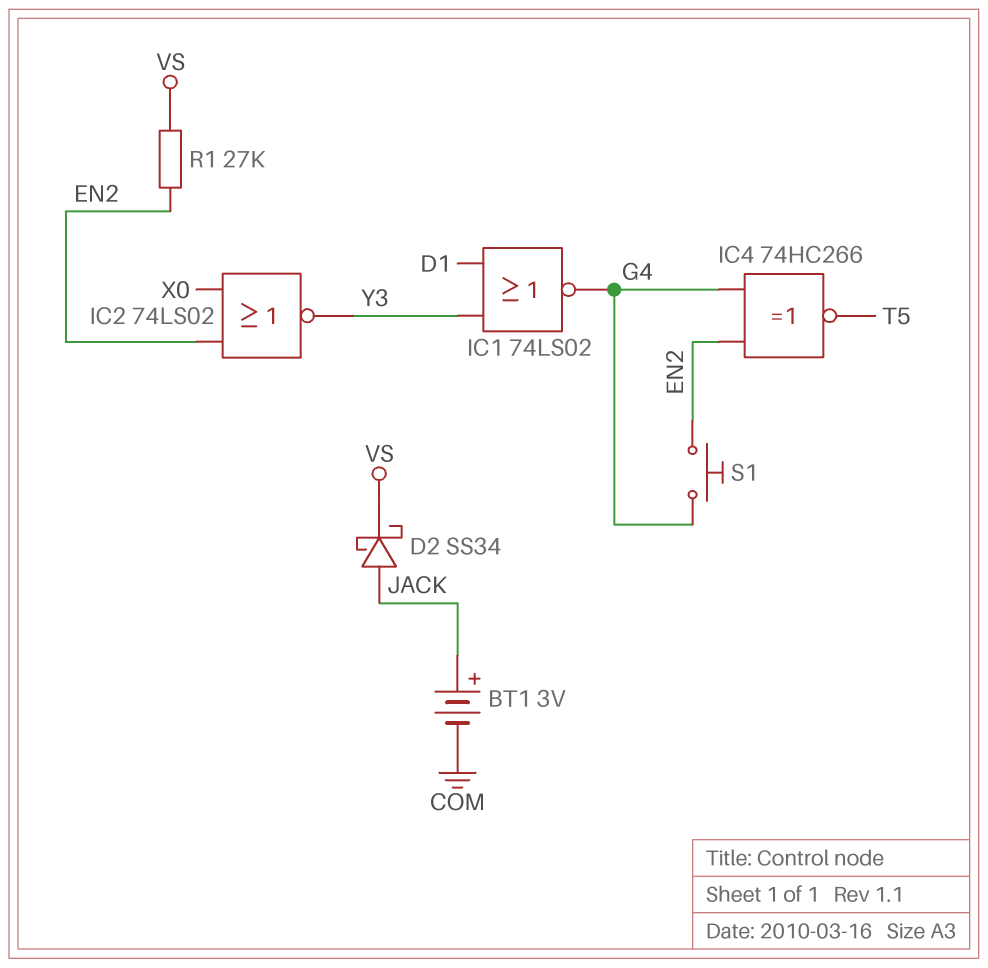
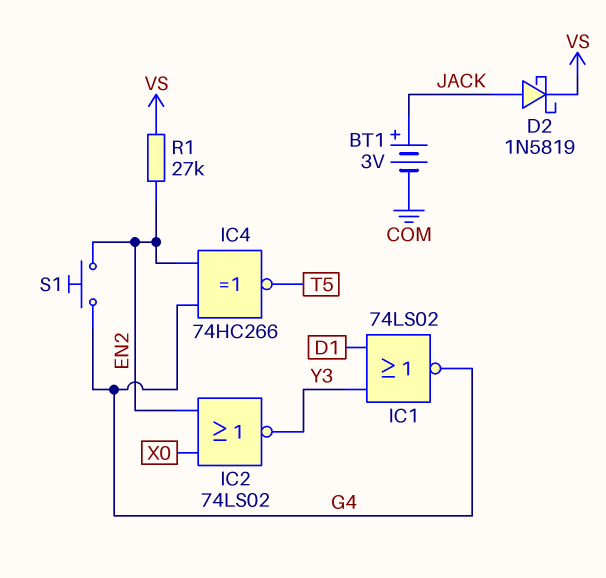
D2: schottky SS34 (A JACK, K VS) -> schottky 1N5819 (A JACK, K VS)

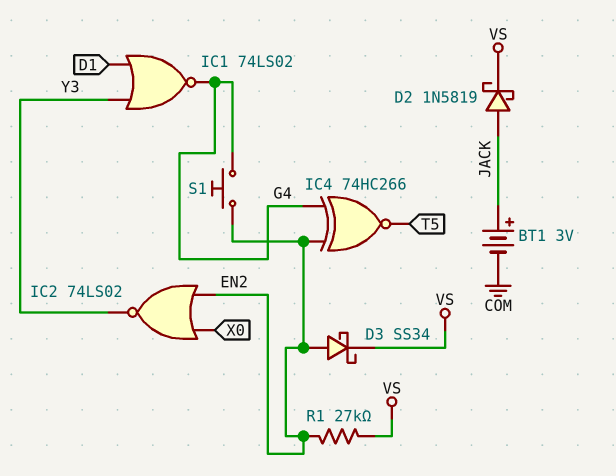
D3: none -> schottky SS34 (A EN2, K VS)

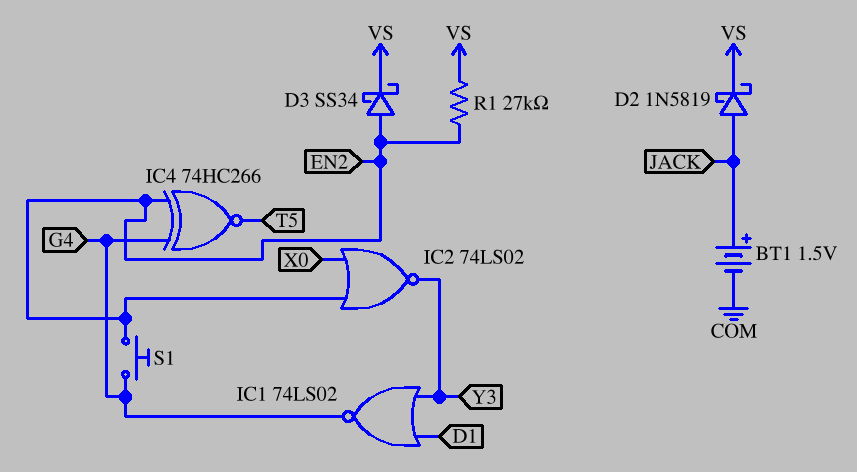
BT1: 3V (plus JACK, minus COM) -> 1.5V (plus JACK, minus COM)

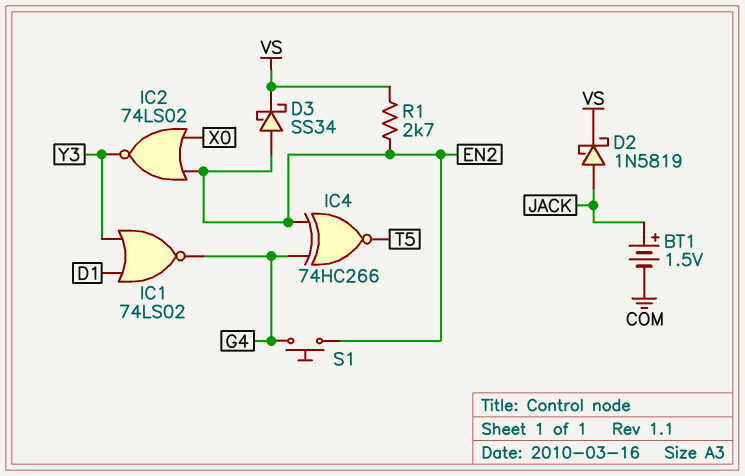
R1: 27k (EN2, VS) -> 2.7k (EN2, VS)

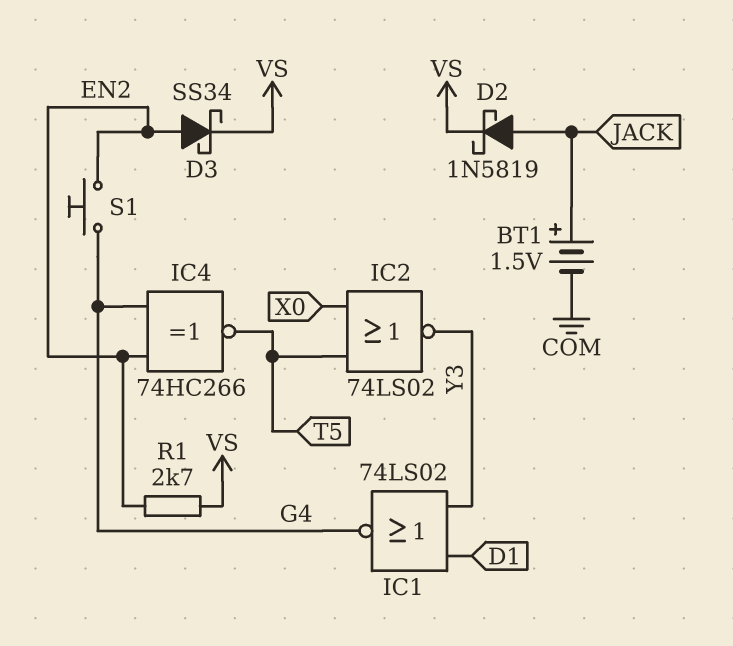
IC2: NOR 74LS02 (in EN2, in X0, out Y3) -> NOR 74LS02 (in T5, in X0, out Y3)

